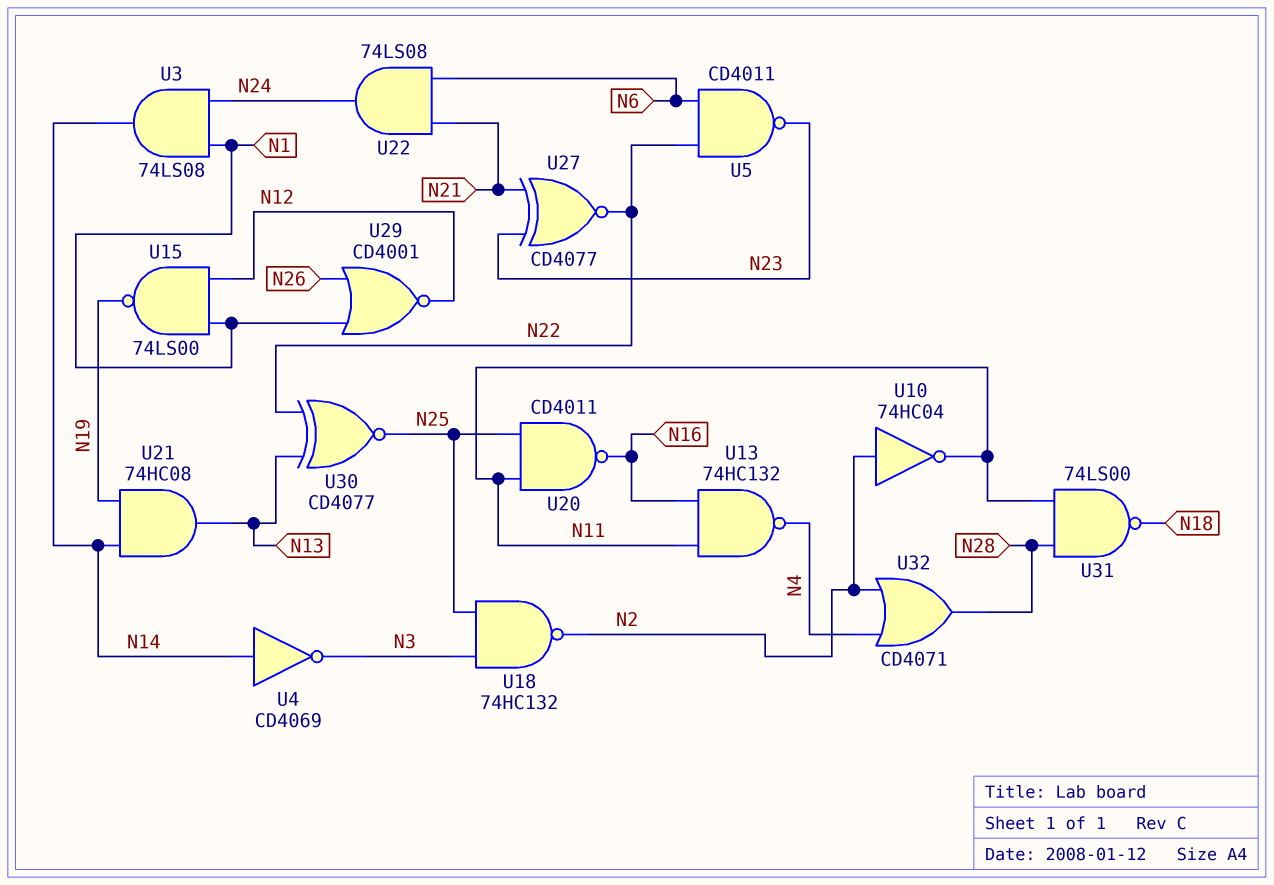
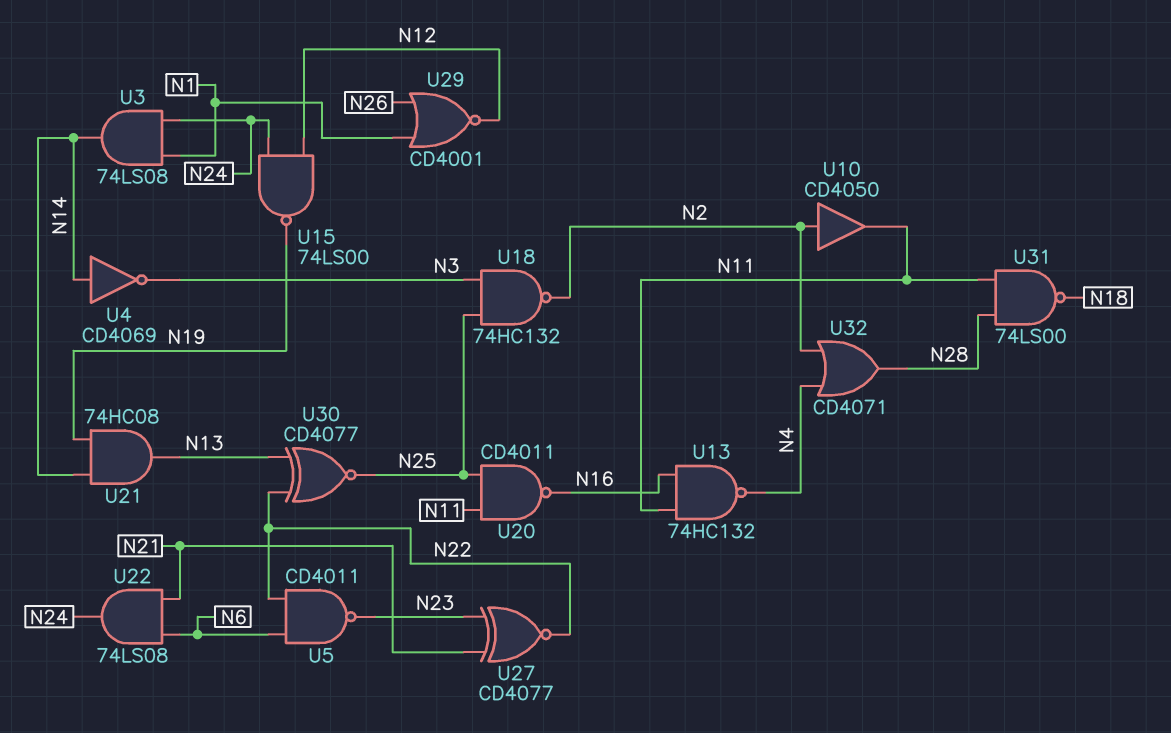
U10: NOT 74HC04 (in N2, out N11) -> buffer CD4050 (in N2, out N11)
U15: NAND 74LS00 (in N1, in N12, out N19) -> NAND 74LS00 (in N12, in N24, out N19)

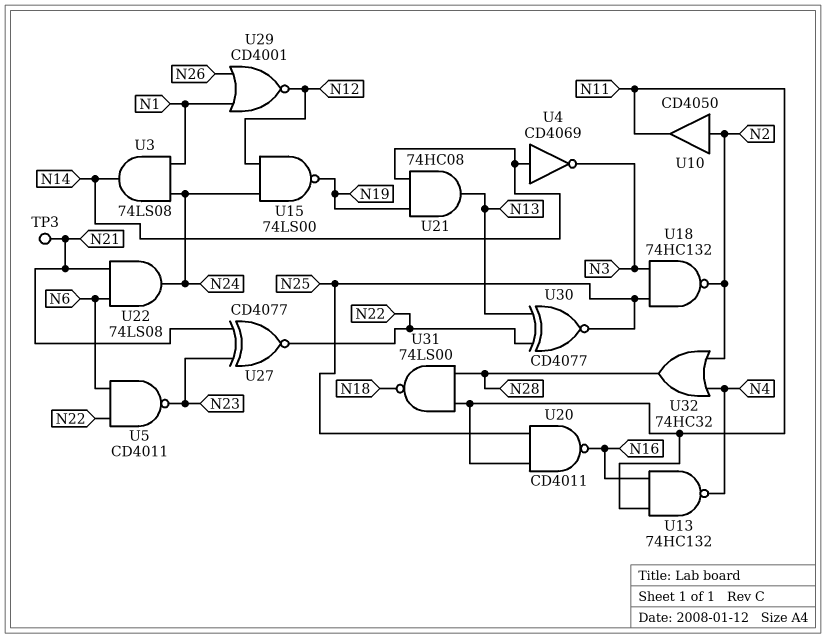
TP3: none -> test point (N21)
U32: OR CD4071 (in N2, in N4, out N28) -> OR 74HC32 (in N2, in N4, out N28)

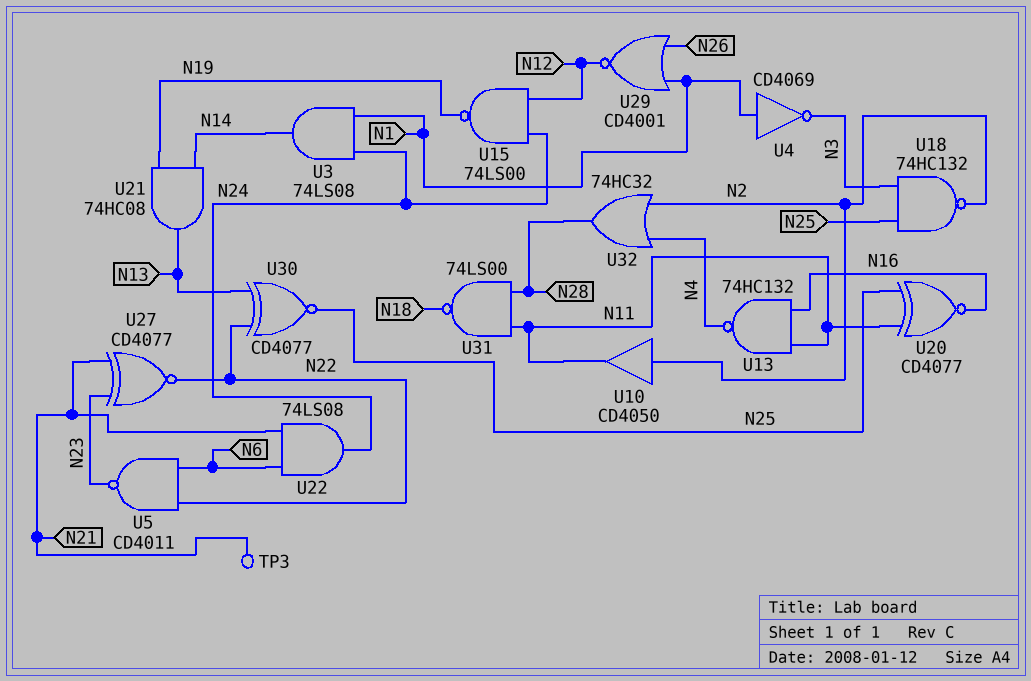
U4: NOT CD4069 (in N14, out N3) -> NOT CD4069 (in N1, out N3)
U20: NAND CD4011 (in N11, in N25, out N16) -> XNOR CD4077 (in N11, in N25, out N16)

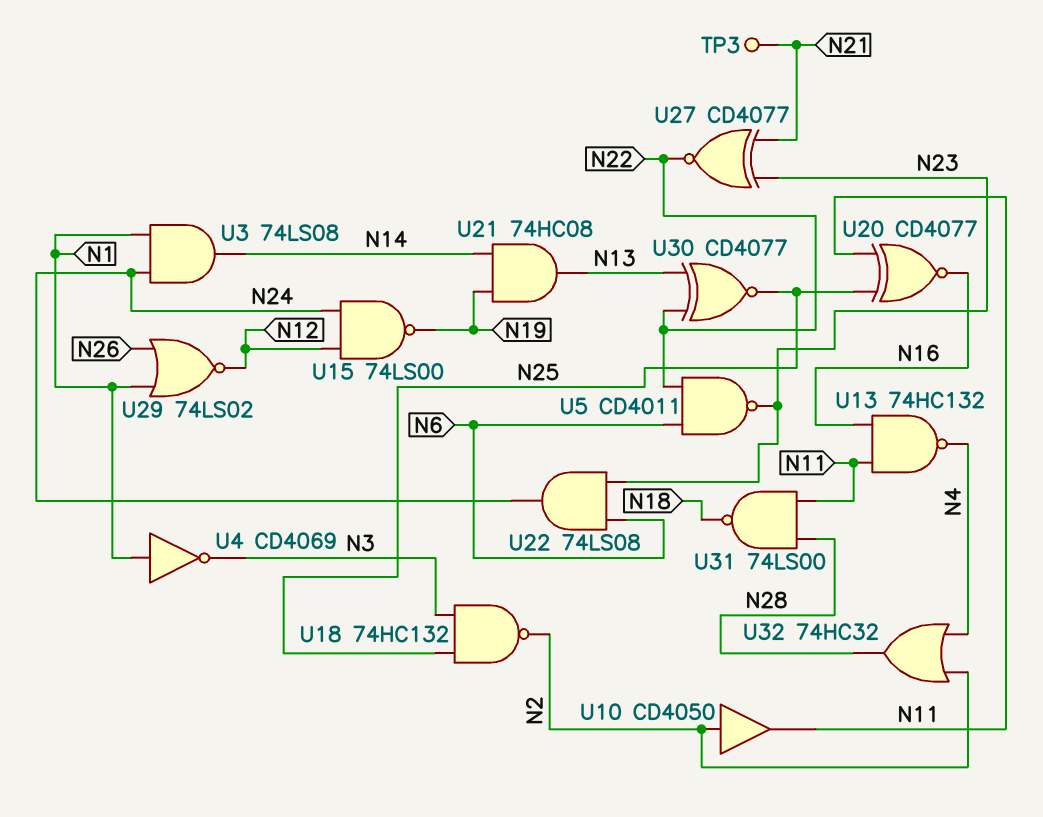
U22: AND 74LS08 (in N6, in N21, out N24) -> AND 74LS08 (in N6, in N23, out N24)
U29: NOR CD4001 (in N1, in N26, out N12) -> NOR 74LS02 (in N1, in N26, out N12)

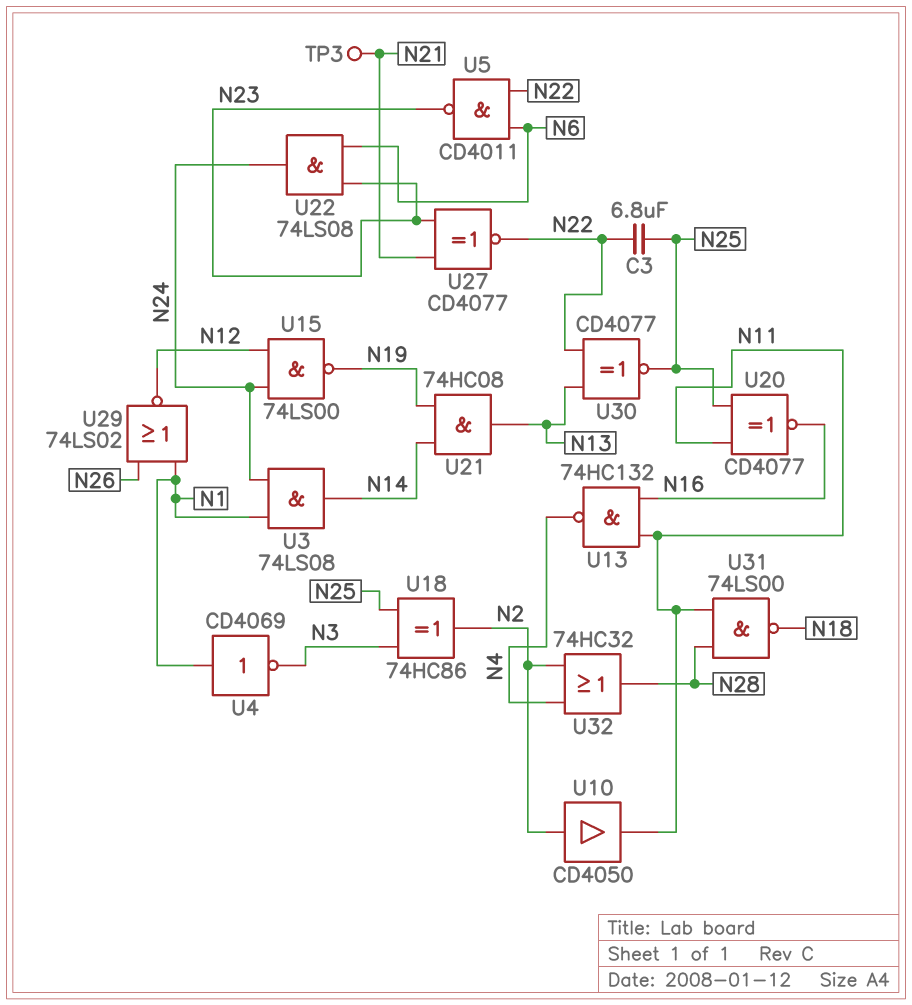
C3: none -> 6.8uF (N22, N25)
U18: NAND 74HC132 (in N3, in N25, out N2) -> XOR 74HC86 (in N3, in N25, out N2)

